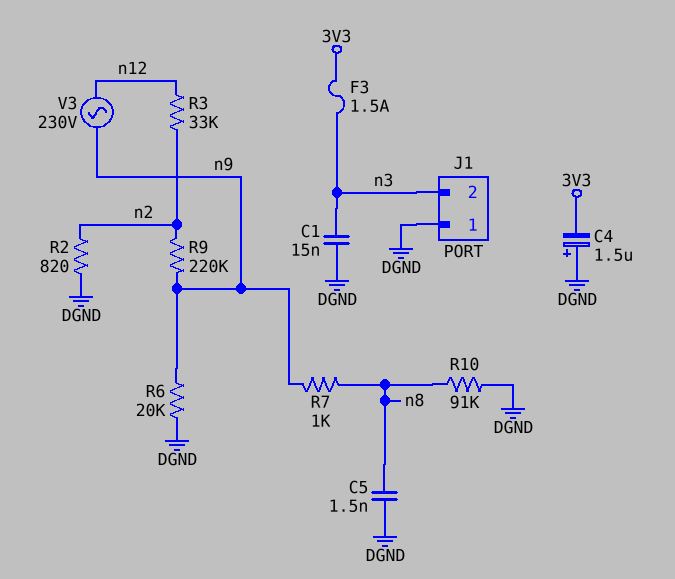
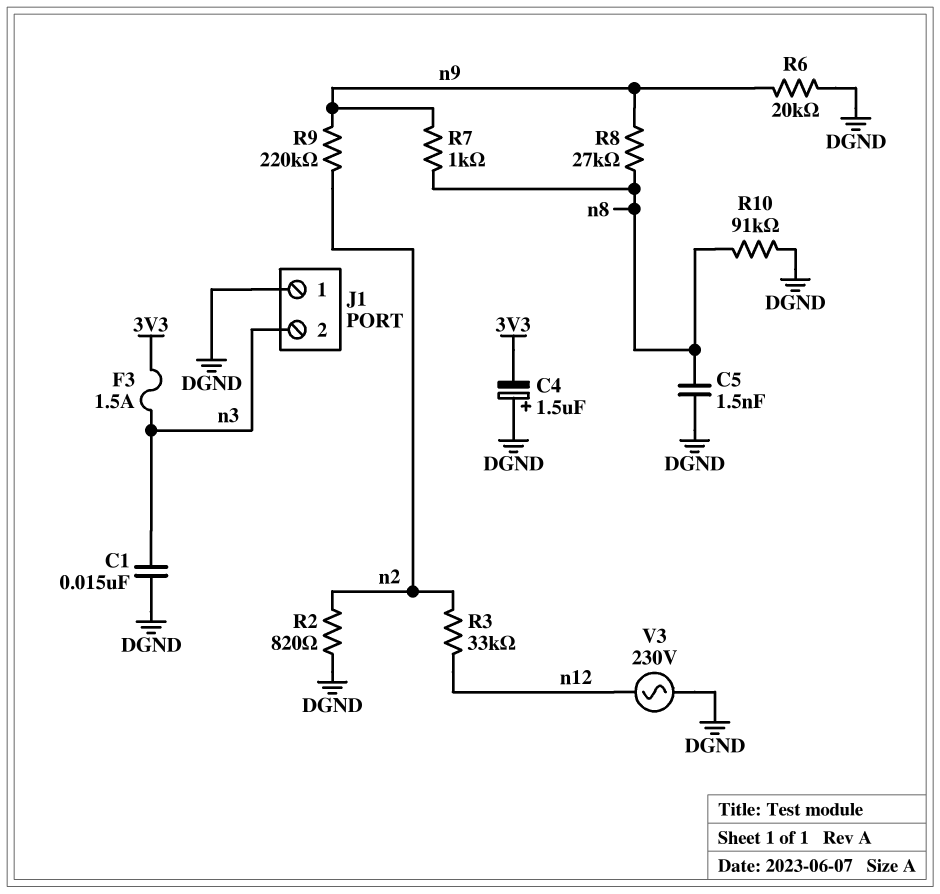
R8: none -> 27k (n8, n9)
V3: AC 230V (n9, n12) -> AC 230V (DGND, n12)

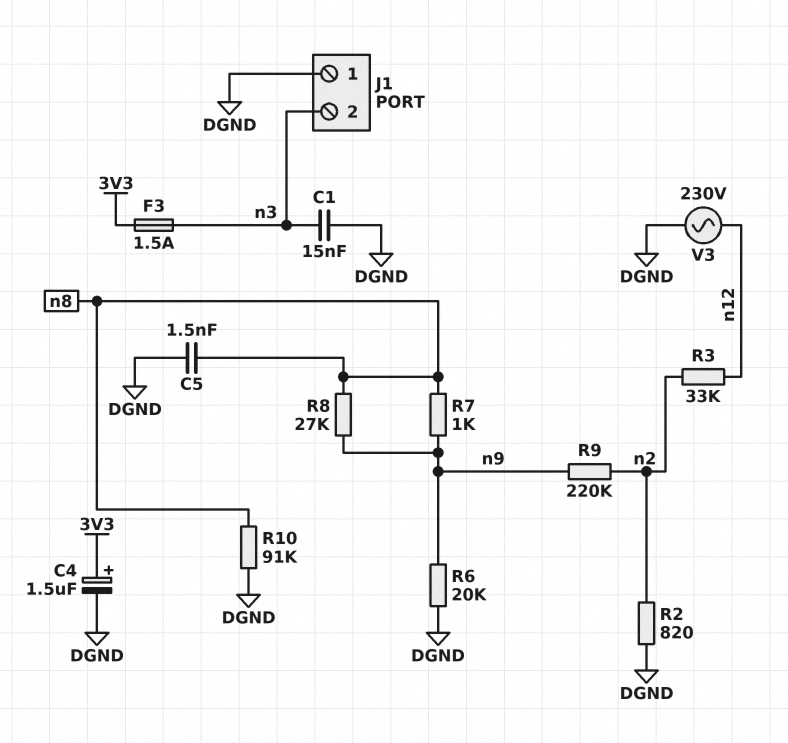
C4: 1.5uF (plus DGND, minus 3V3) -> 1.5uF (plus 3V3, minus DGND)

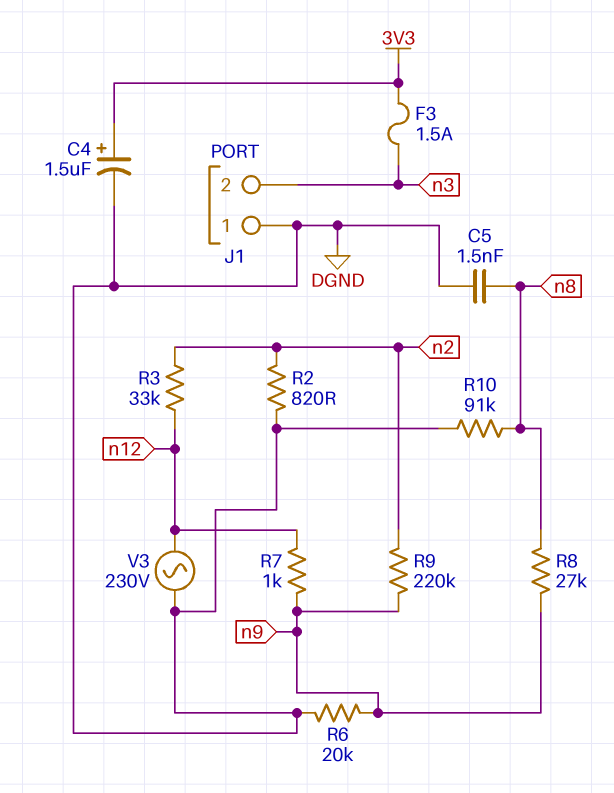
C1: 15nF (DGND, n3) -> none
R7: 1k (n8, n9) -> 1k (n9, n12)

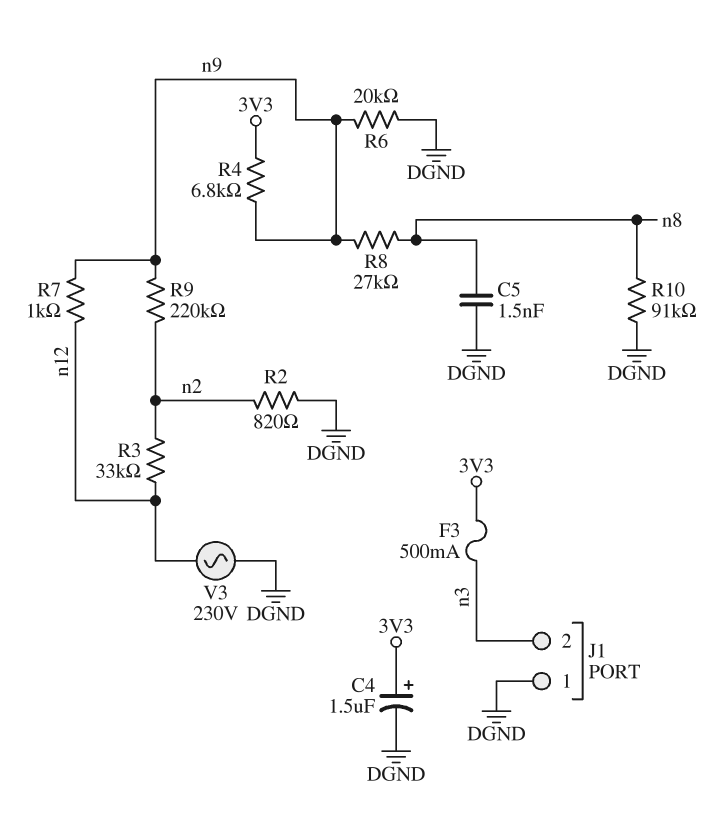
F3: 1.5A (3V3, n3) -> 500mA (3V3, n3)
R4: none -> 6.8k (3V3, n9)

